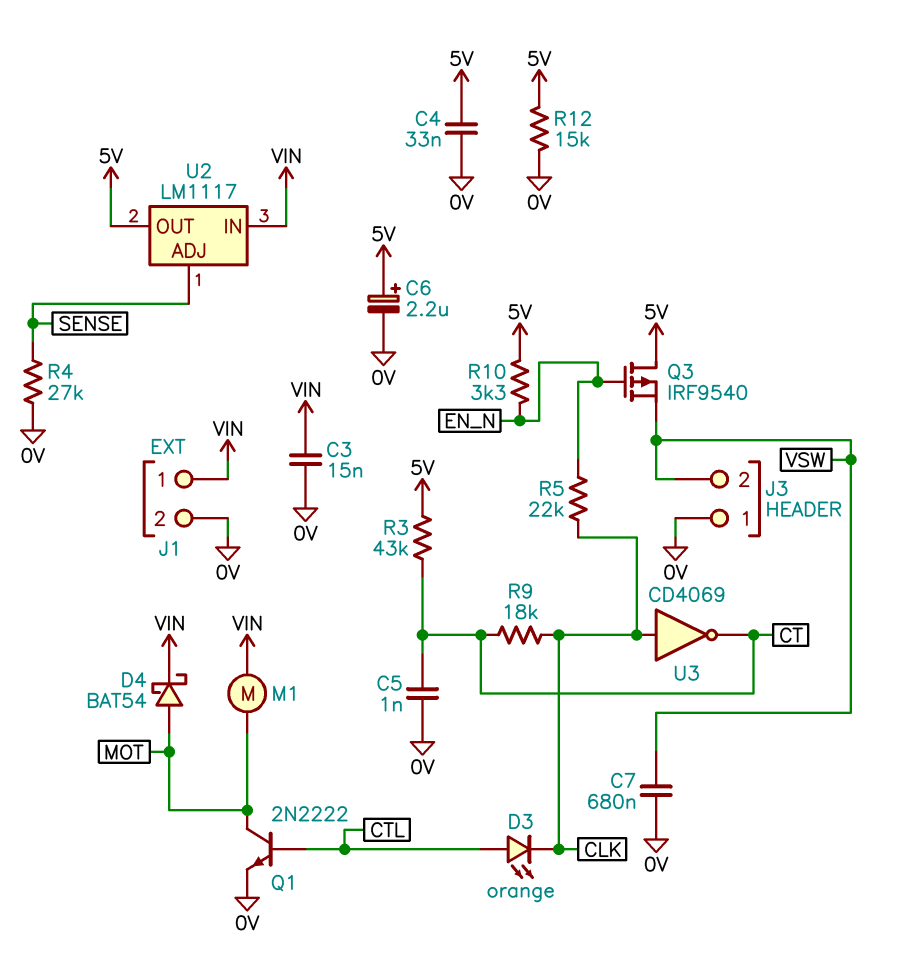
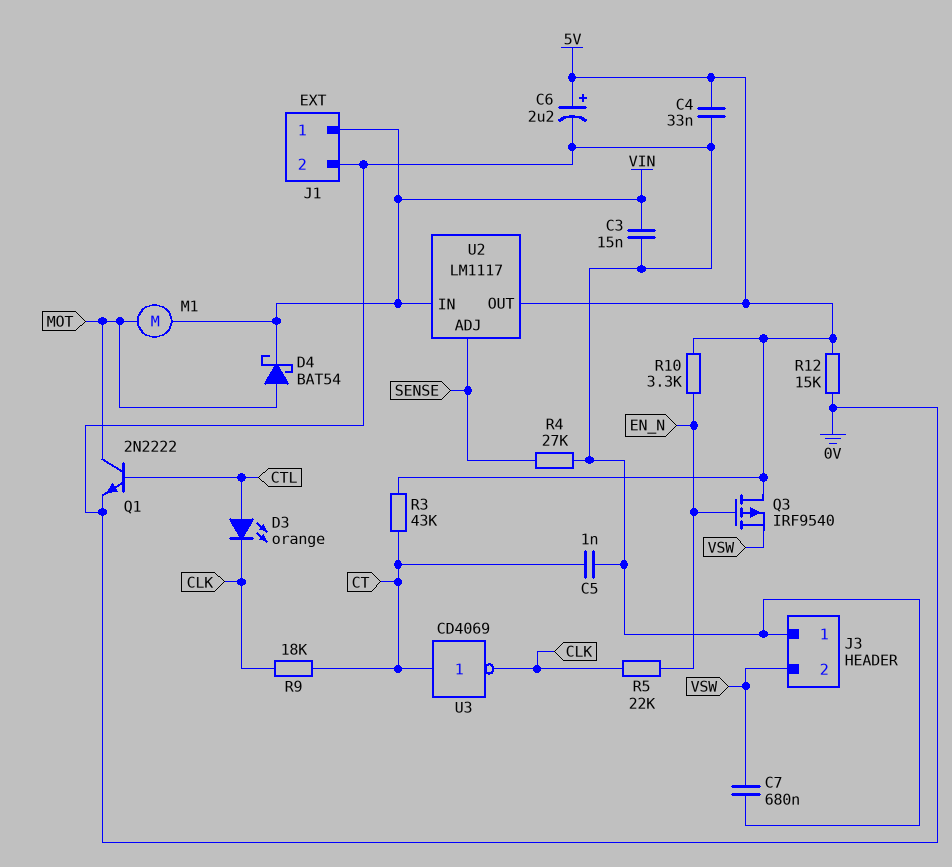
U3: NOT CD4069 (in CLK, out CT) -> NOT CD4069 (in CT, out CLK)

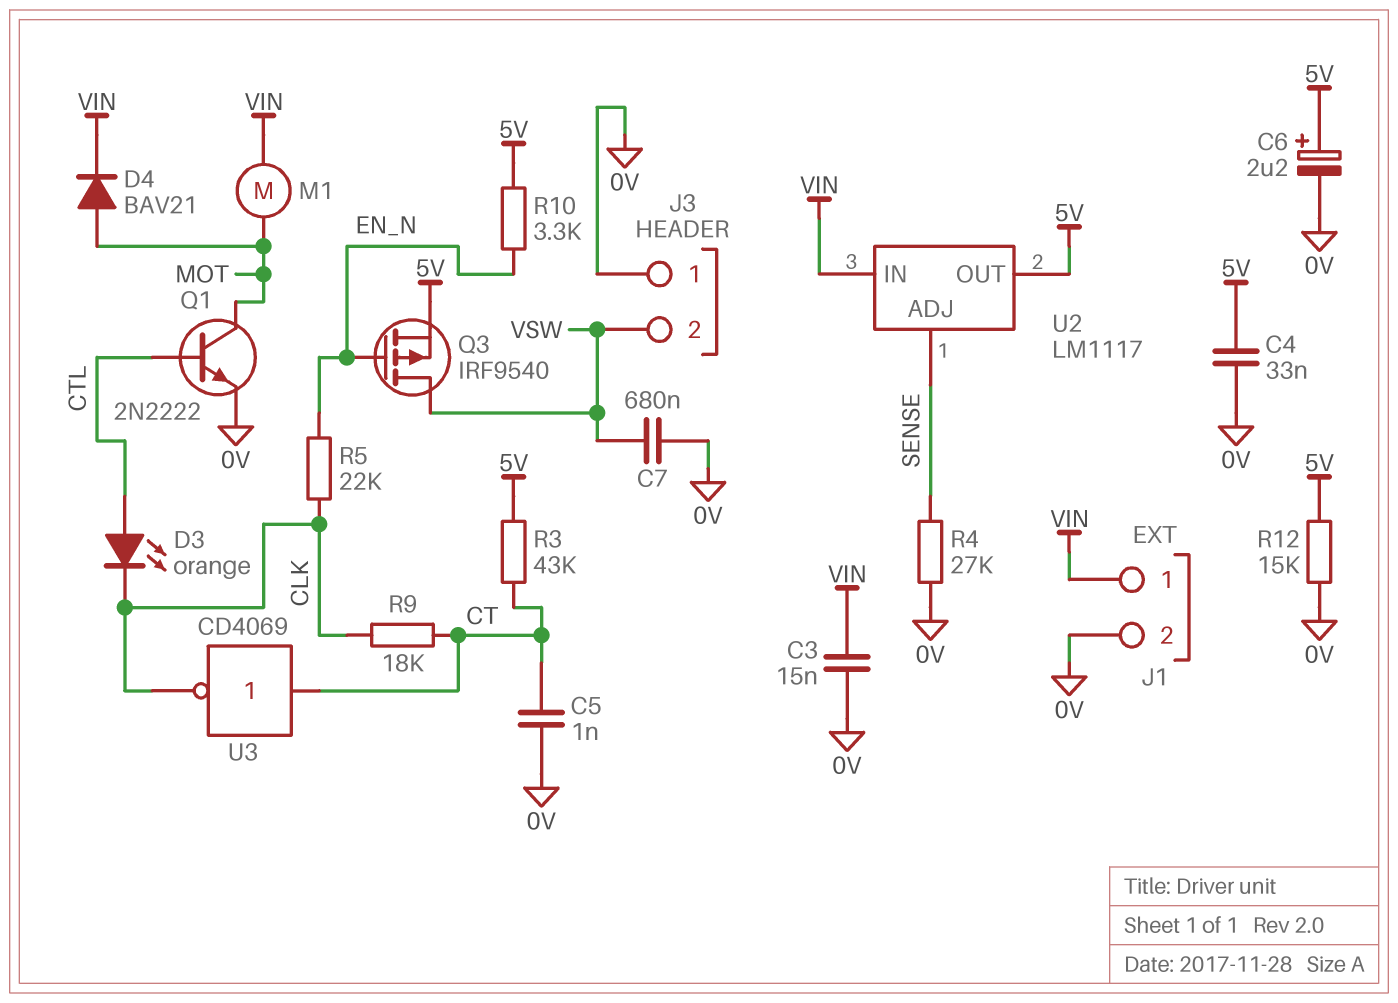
D4: schottky BAT54 (A MOT, K VIN) -> diode BAV21 (A MOT, K VIN)
Q3: PMOS IRF9540 (G EN_N, D 5V, S VSW) -> PMOS IRF9540 (G EN_N, D VSW, S 5V)

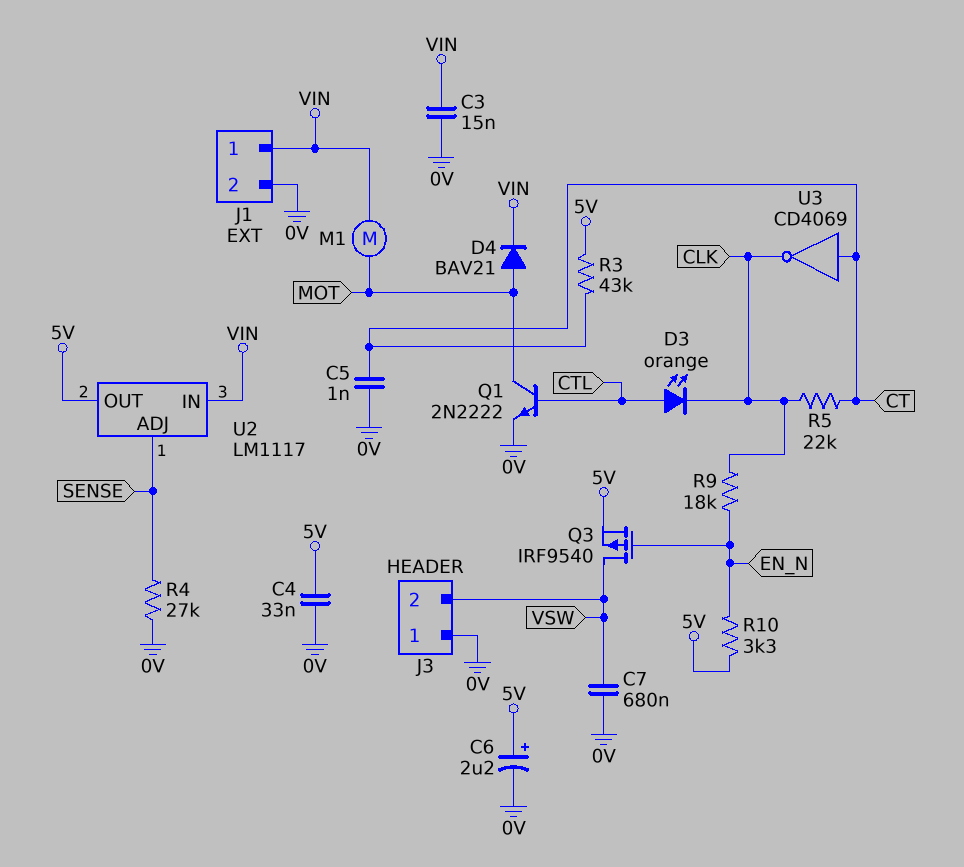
R5: 22k (CLK, EN_N) -> 22k (CLK, CT)
R9: 18k (CLK, CT) -> 18k (CLK, EN_N)
R12: 15k (0V, 5V) -> none

